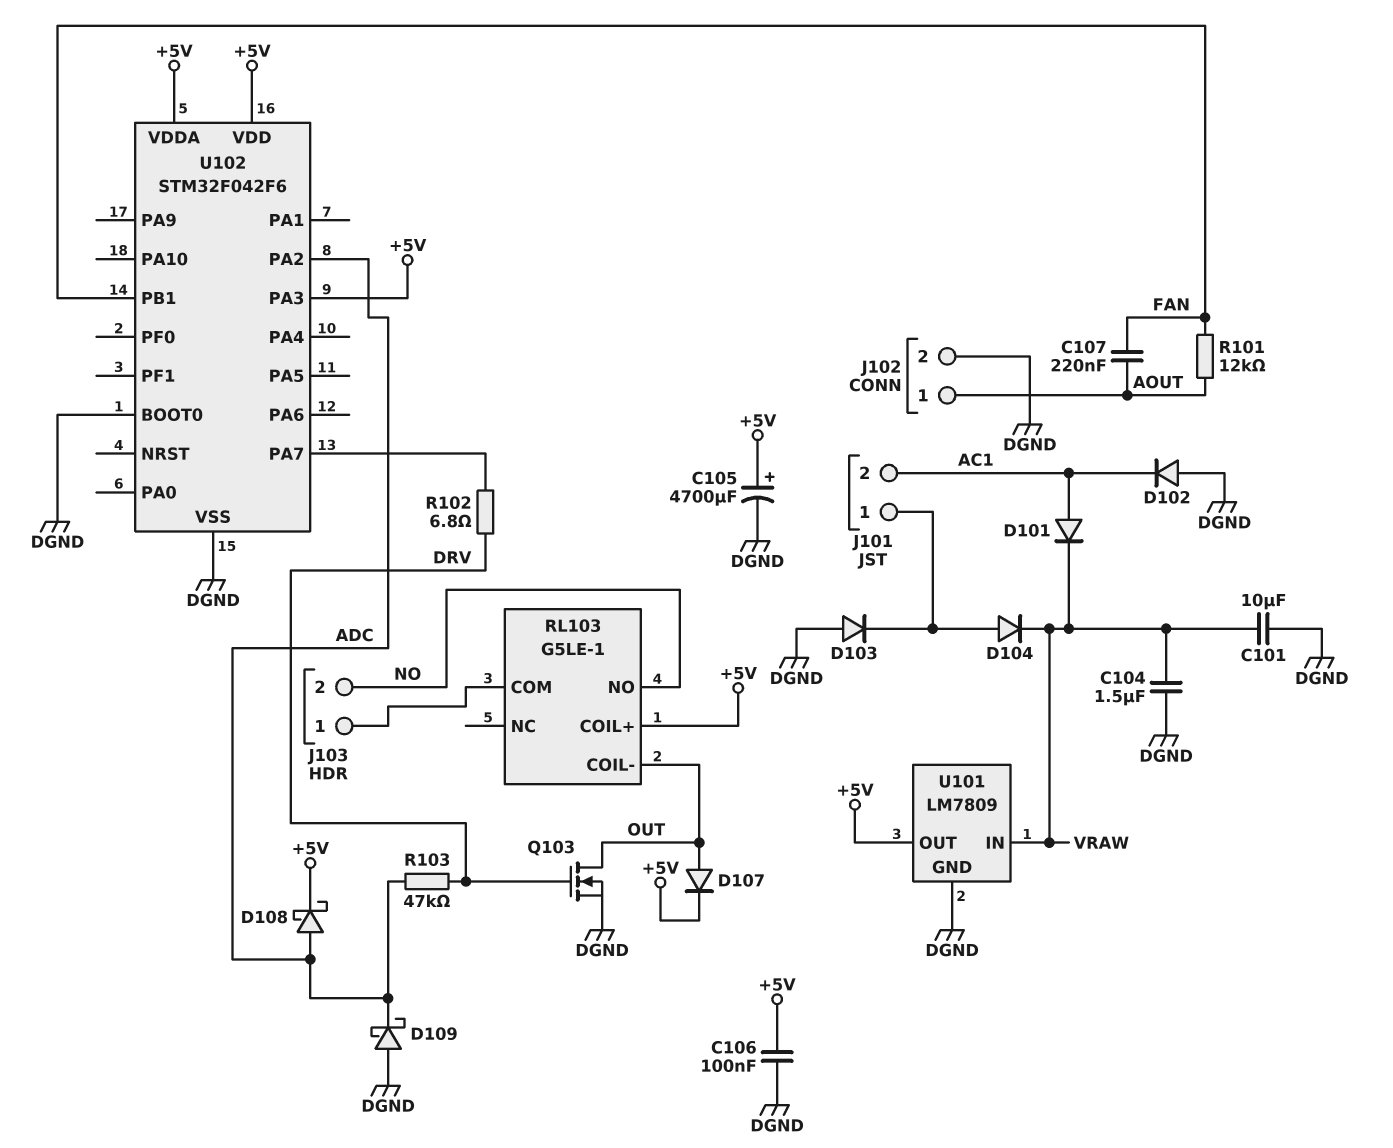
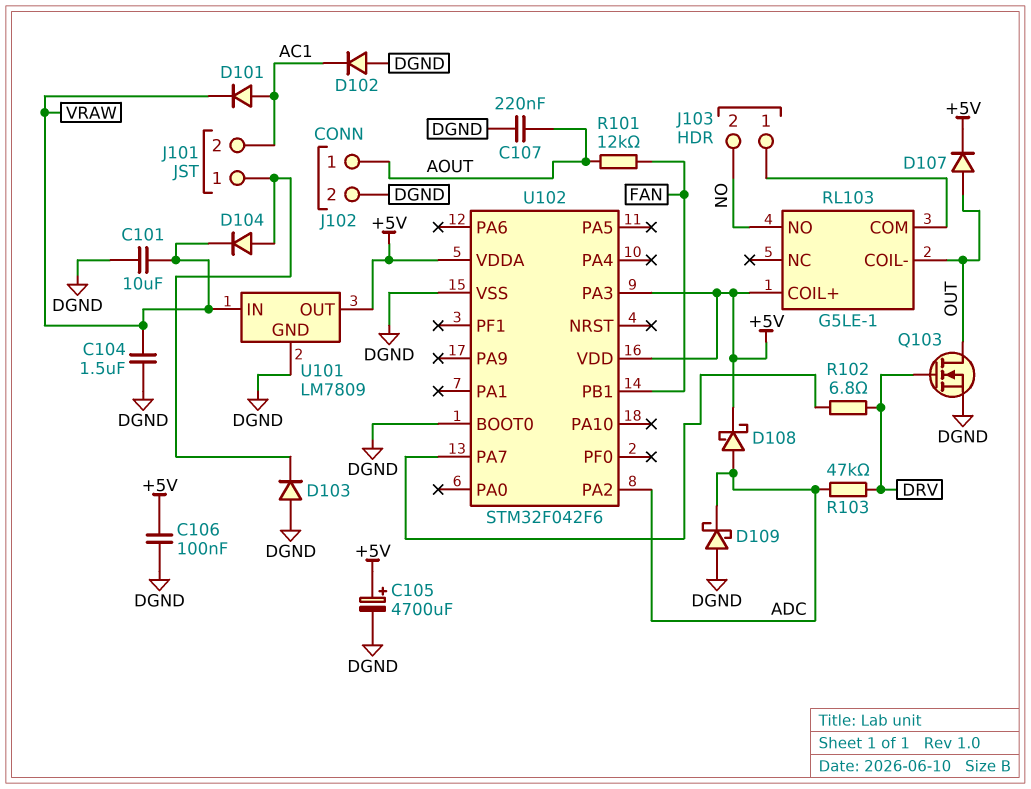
C107: 220nF (AOUT, FAN) -> 220nF (AOUT, DGND)

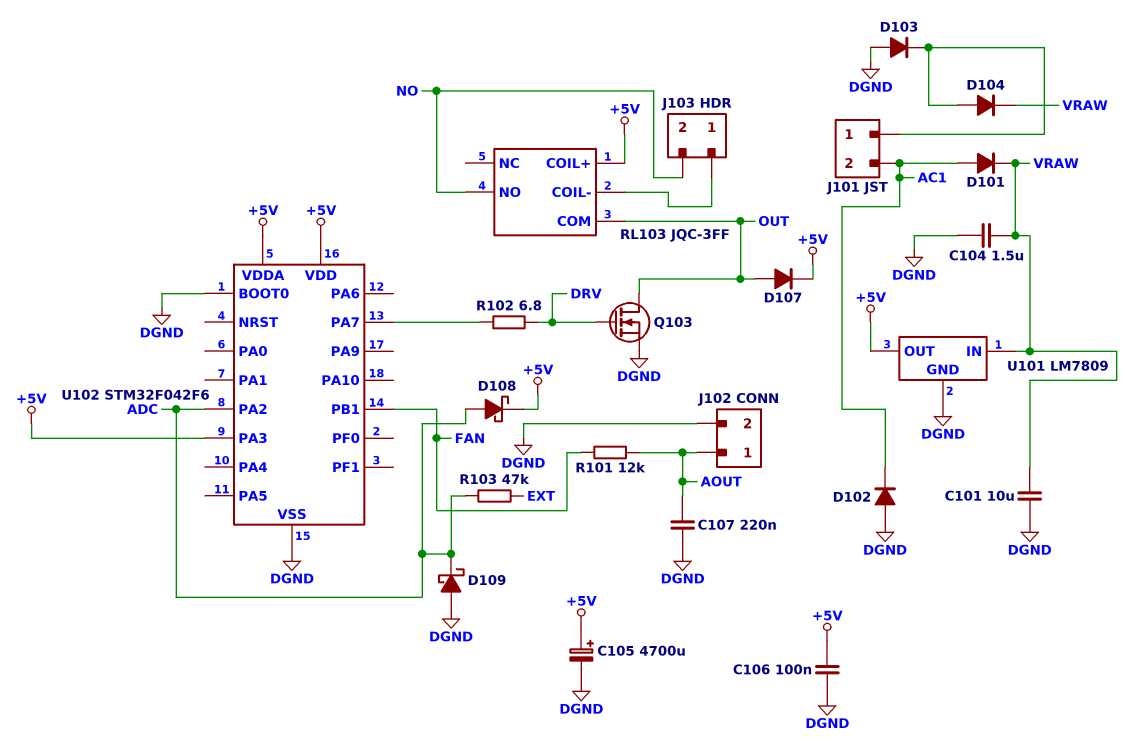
R103: 47k (ADC, DRV) -> 47k (ADC, EXT)
RL103: G5LE-1 -> JQC-3FF
RL103 pin COIL-: OUT -> J103/1
RL103 pin COM: J103/1 -> OUT

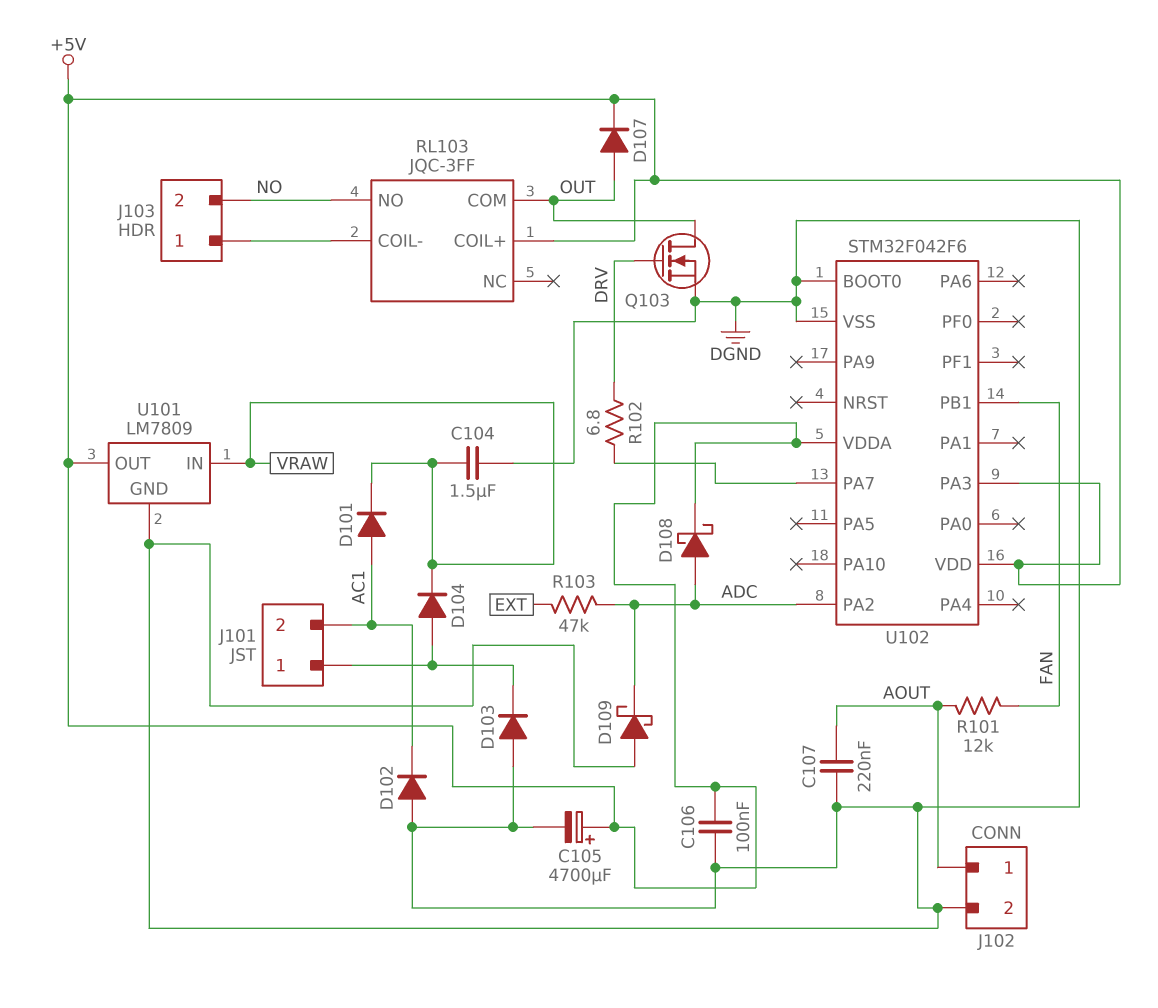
C101: 10uF (DGND, VRAW) -> none

